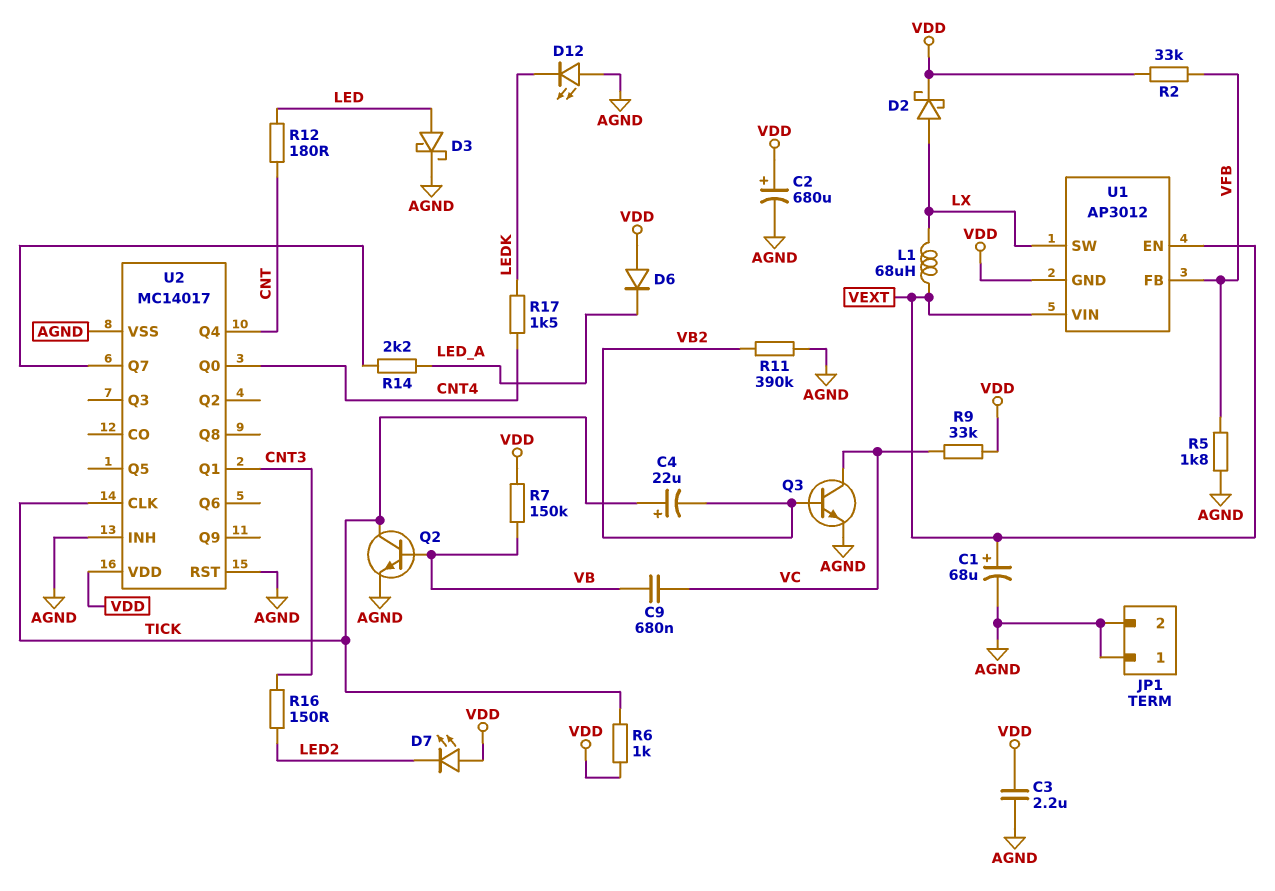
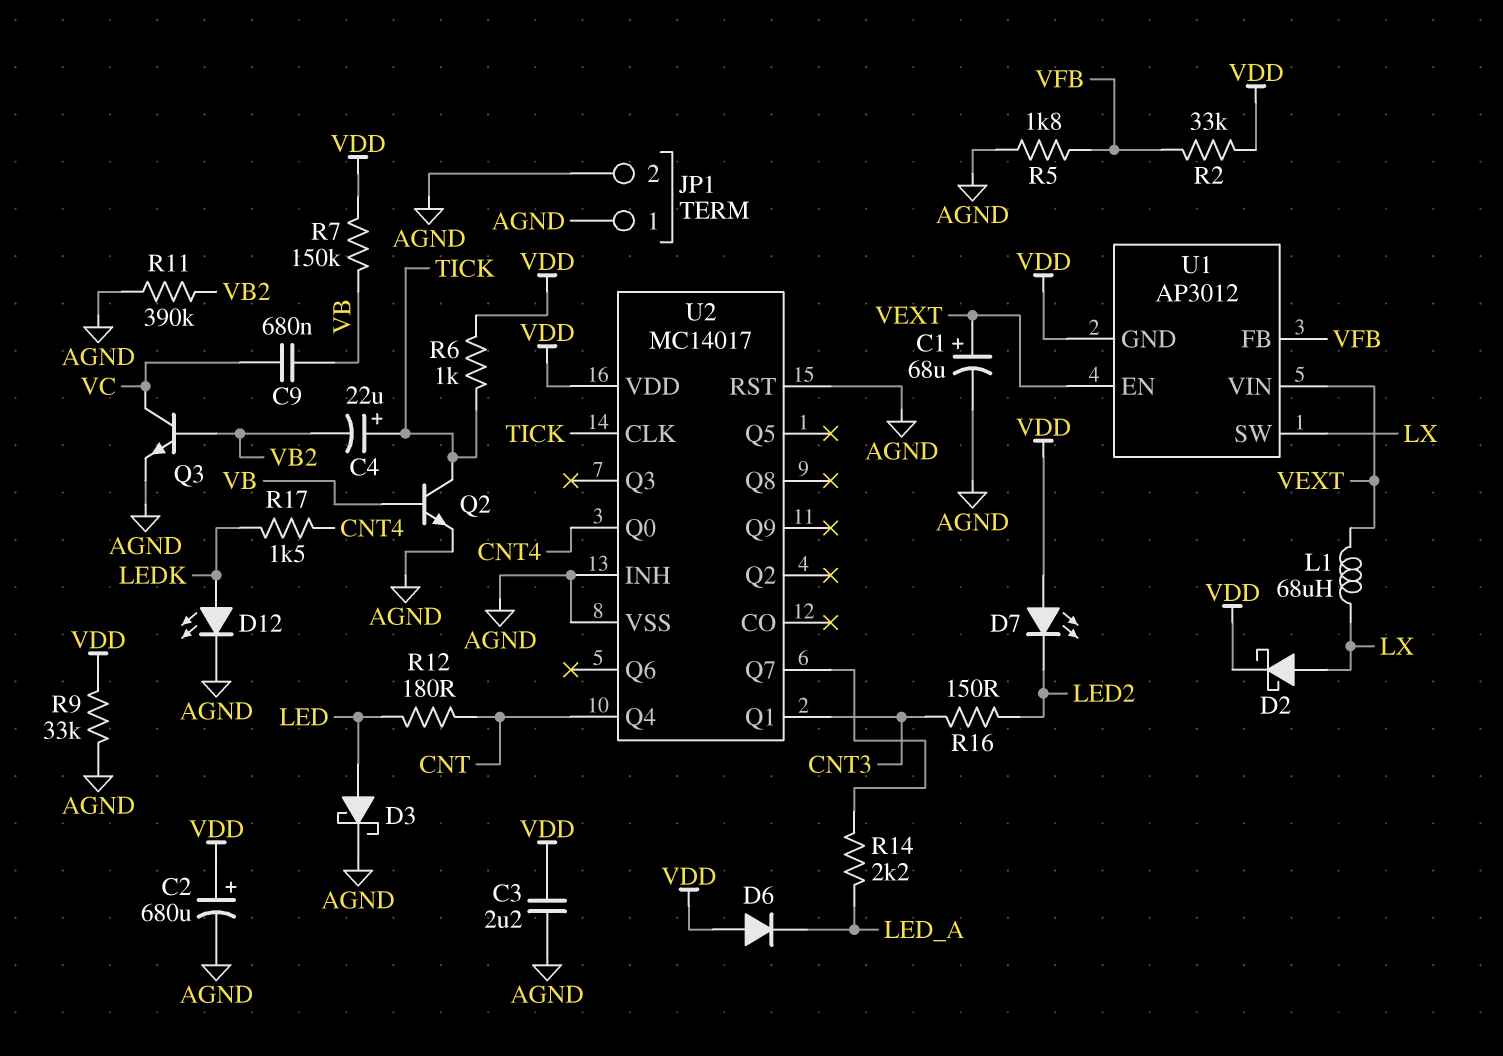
D12: LED (A AGND, K LEDK) -> LED (A LEDK, K AGND)
R9: 33k (VC, VDD) -> 33k (AGND, VDD)

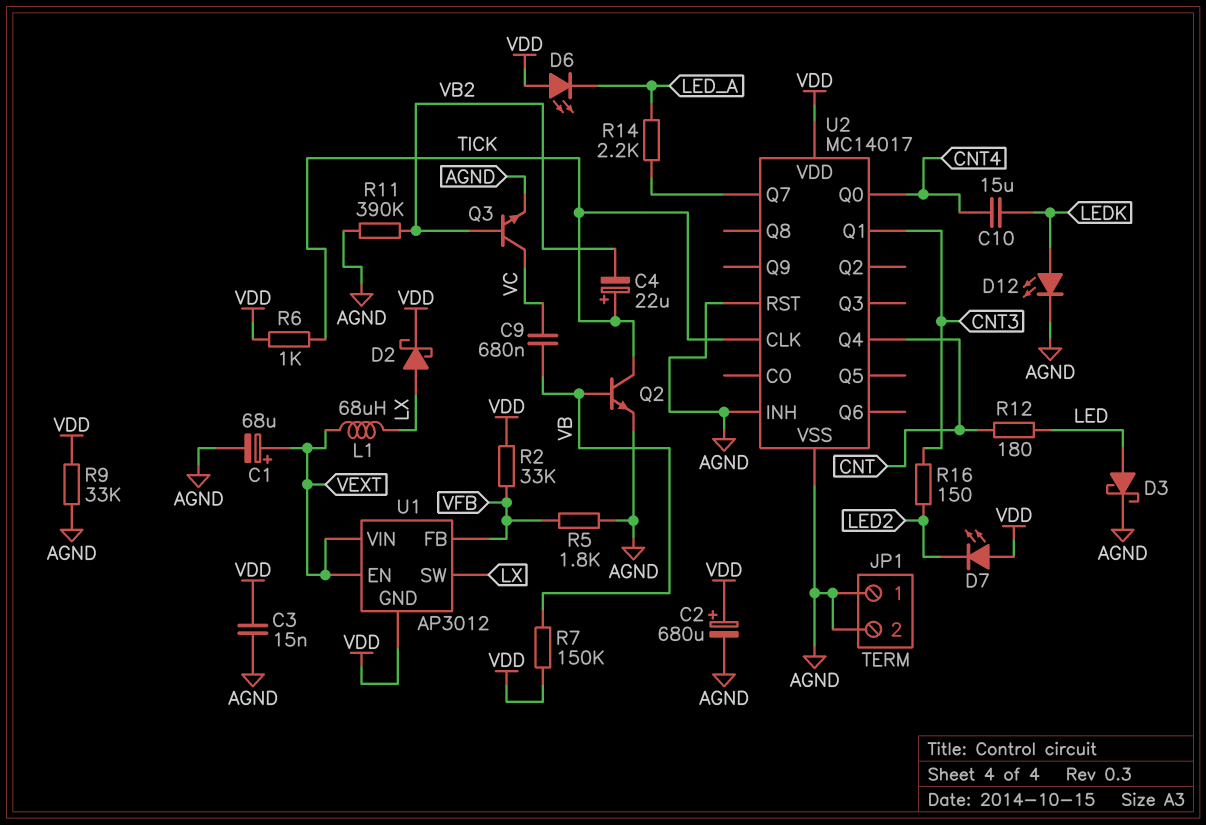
C3: 2.2uF (AGND, VDD) -> 15nF (AGND, VDD)
C10: none -> 15uF (CNT4, LEDK)
D6: diode (A VDD, K LED_A) -> LED (A VDD, K LED_A)
R17: 1.5k (CNT4, LEDK) -> none

